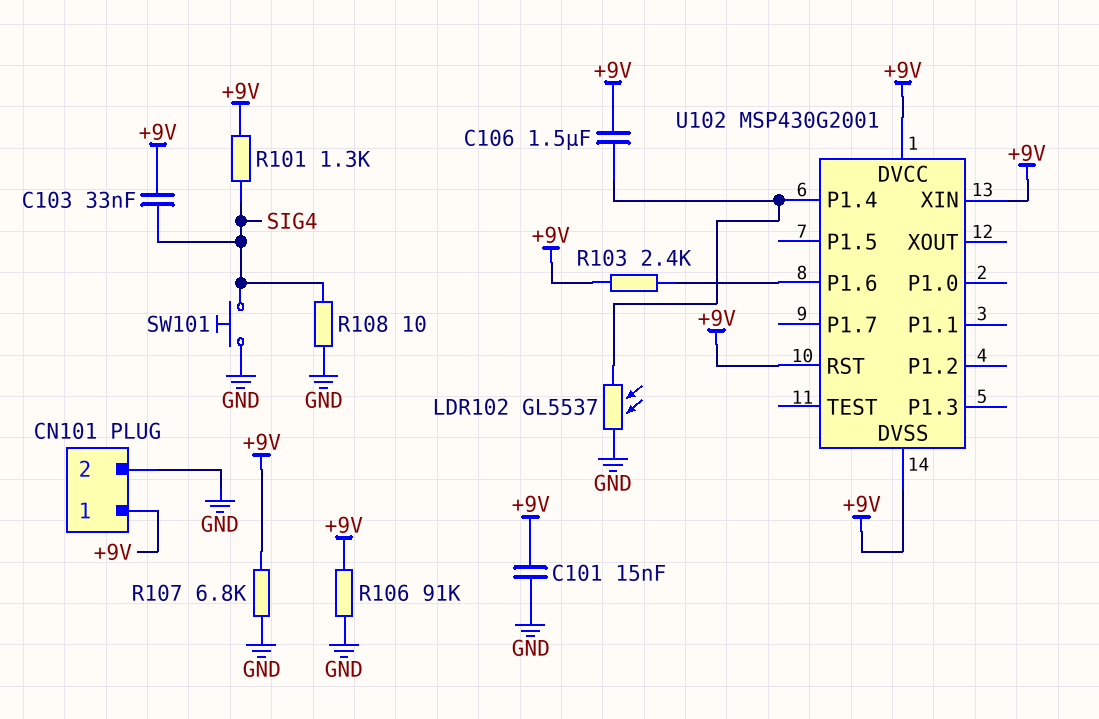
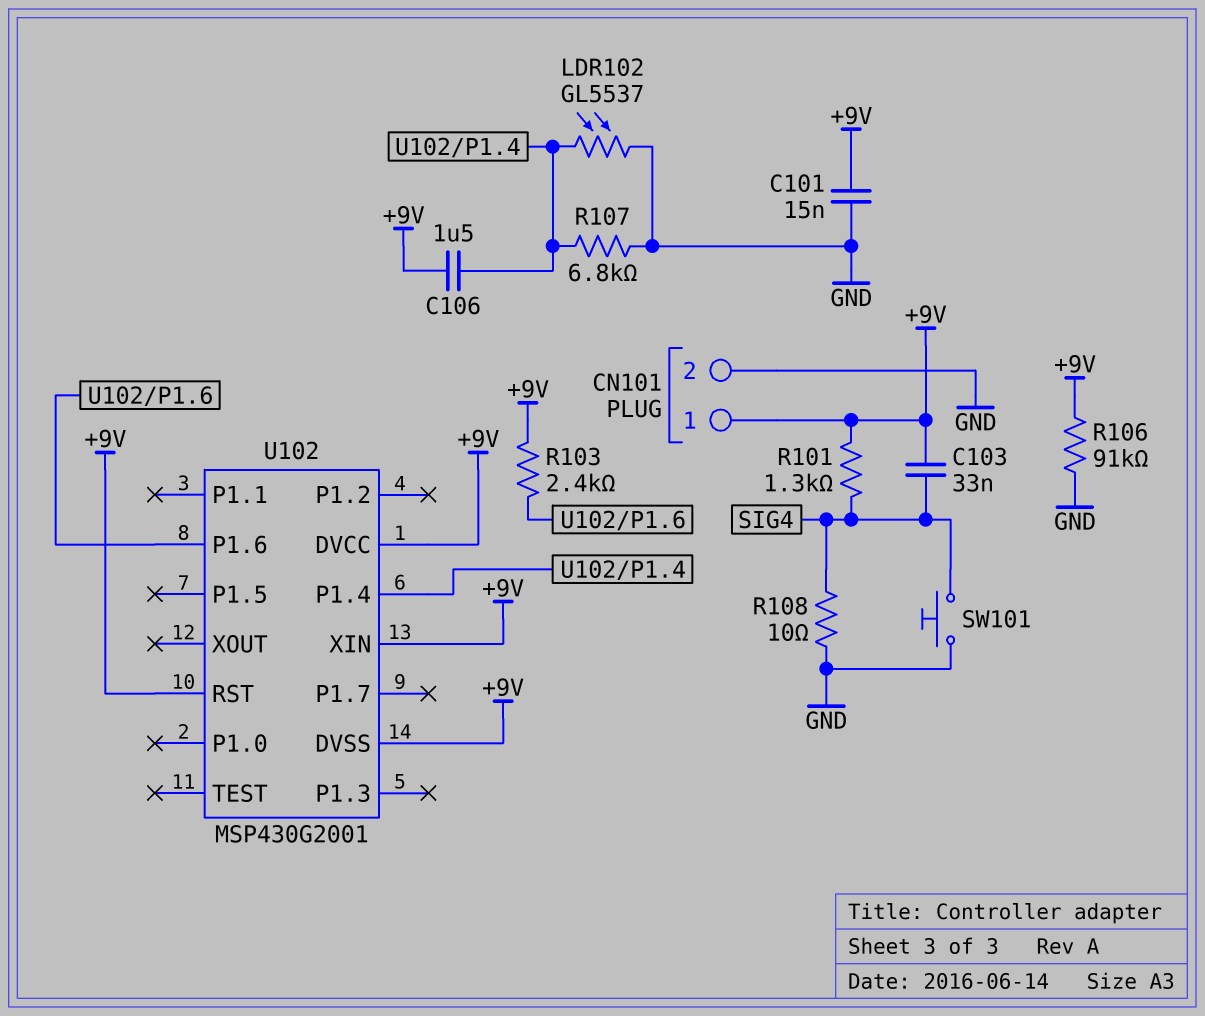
R107: 6.8k (+9V, GND) -> 6.8k (GND, U102/P1.4)

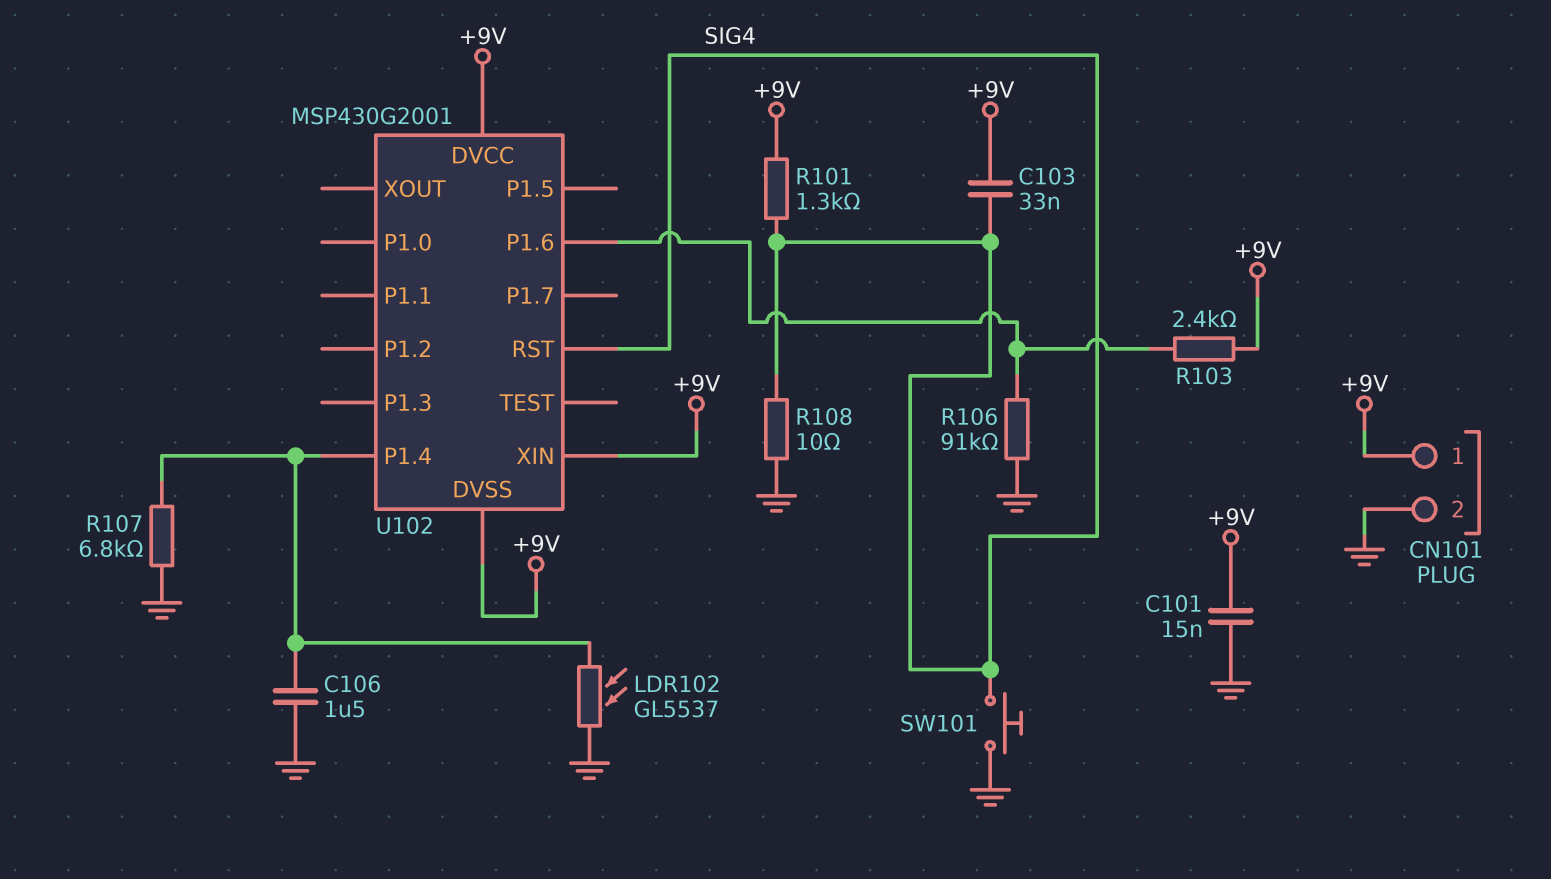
C106: 1.5uF (+9V, U102/P1.4) -> 1.5uF (GND, U102/P1.4)
R106: 91k (+9V, GND) -> 91k (GND, U102/P1.6)
U102 pin RST: +9V -> SIG4

